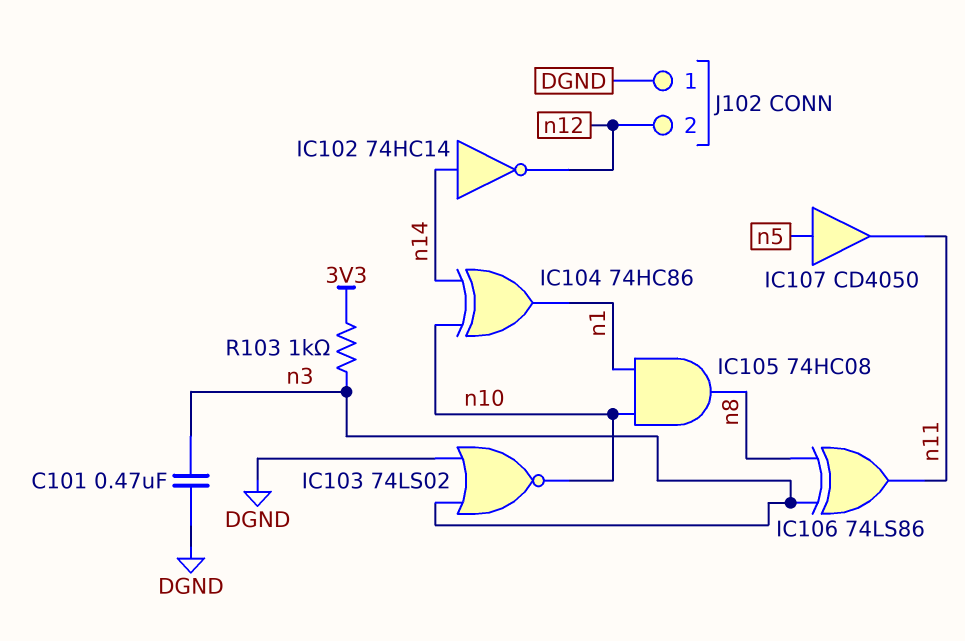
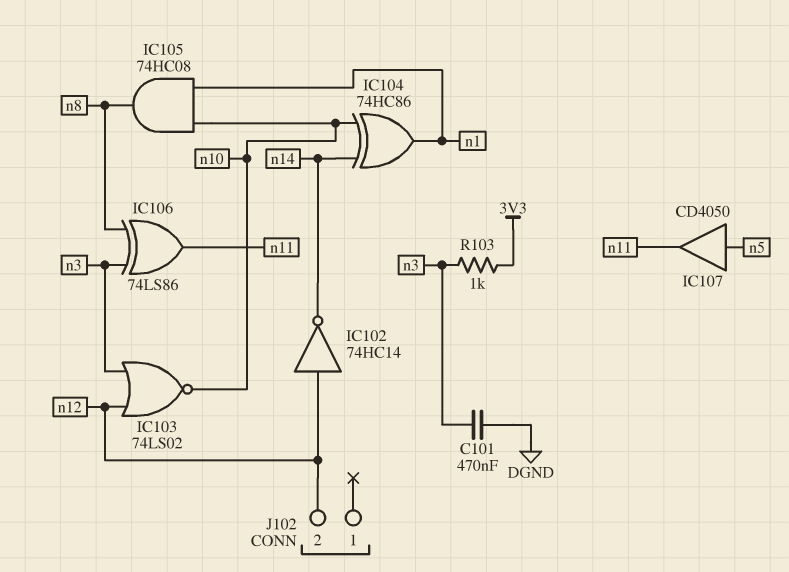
IC102: NOT 74HC14 (in n14, out n12) -> NOT 74HC14 (in n12, out n14)
IC103: NOR 74LS02 (in DGND, in n3, out n10) -> NOR 74LS02 (in n3, in n12, out n10)
J102 pin 1: DGND -> none

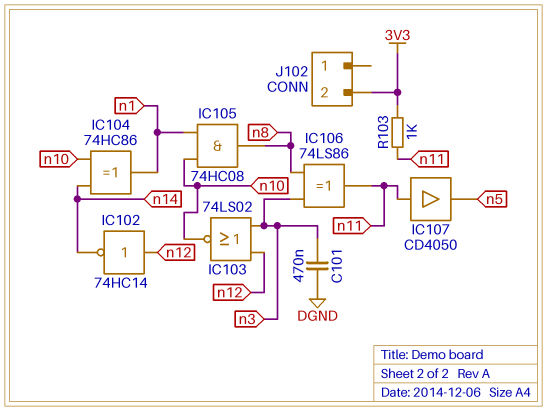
IC107: buffer CD4050 (in n5, out n11) -> buffer CD4050 (in n11, out n5)
J102 pin 2: n12 -> 3V3
R103: 1k (3V3, n3) -> 1k (3V3, n11)

